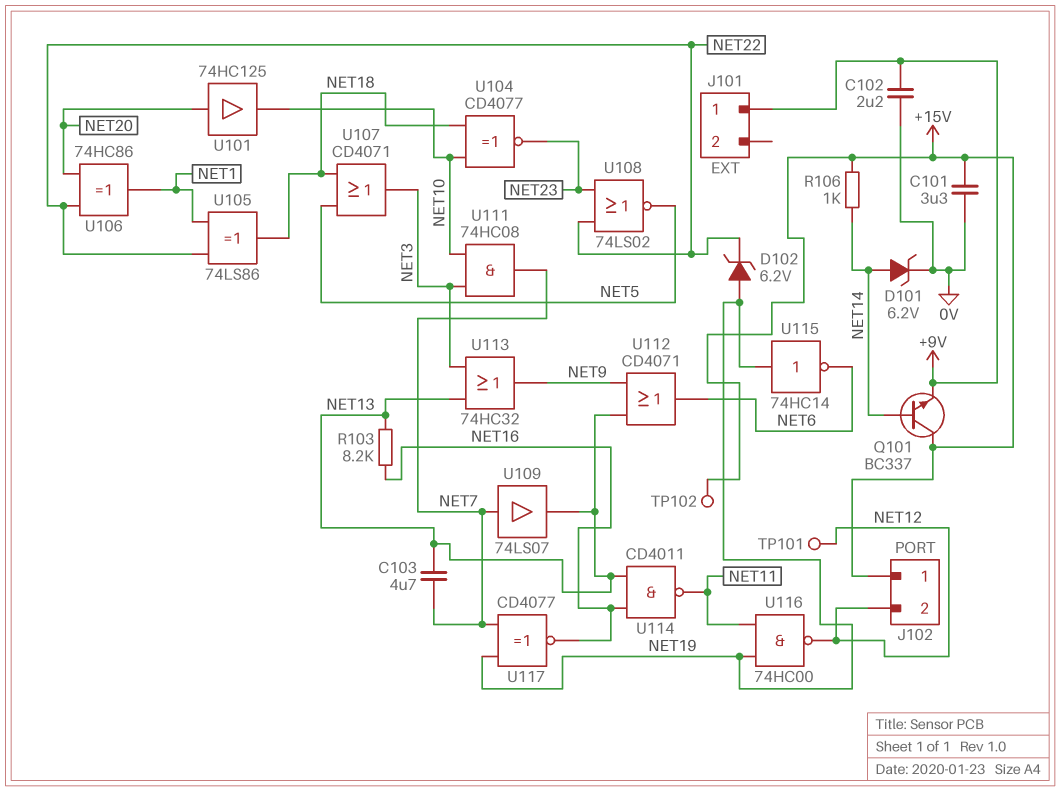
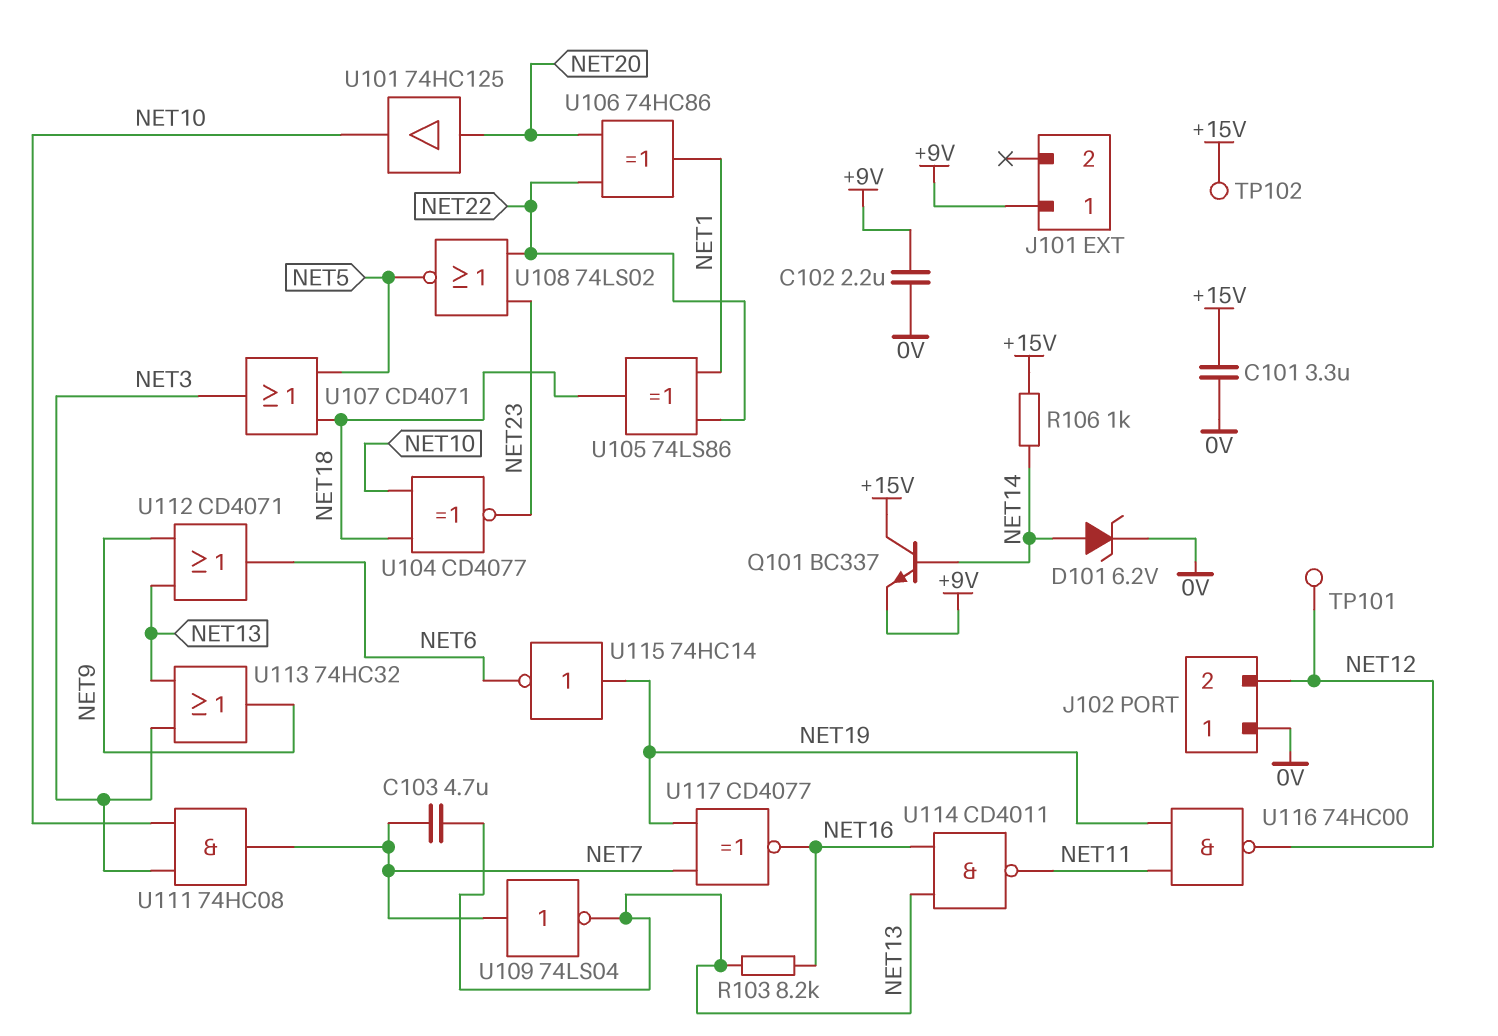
D102: zener 6.2V (A NET19, K NET22) -> none
J102 pin 1: +15V -> 0V
U109: buffer 74LS07 (in NET7, out NET13) -> NOT 74LS04 (in NET7, out NET13)

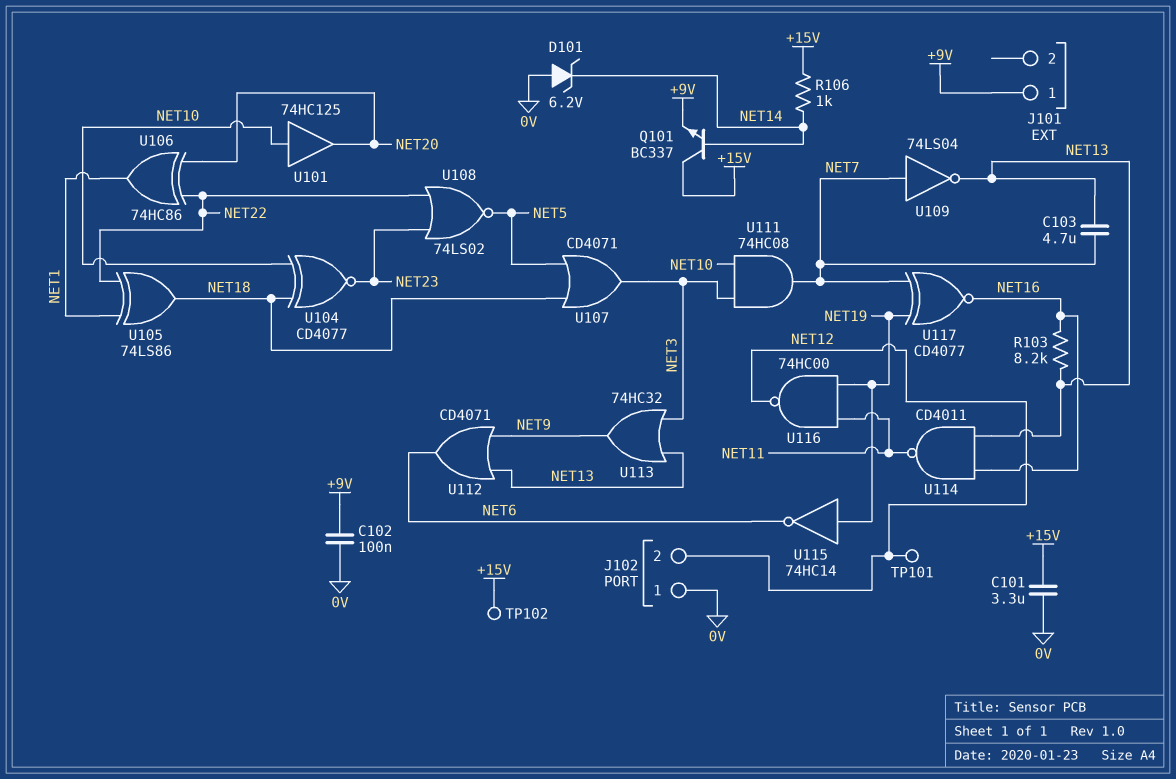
C102: 2.2uF (+9V, 0V) -> 100nF (+9V, 0V)
D101: zener 6.2V (A NET14, K 0V) -> zener 6.2V (A 0V, K NET14)
U101: buffer 74HC125 (in NET20, out NET10) -> buffer 74HC125 (in NET10, out NET20)

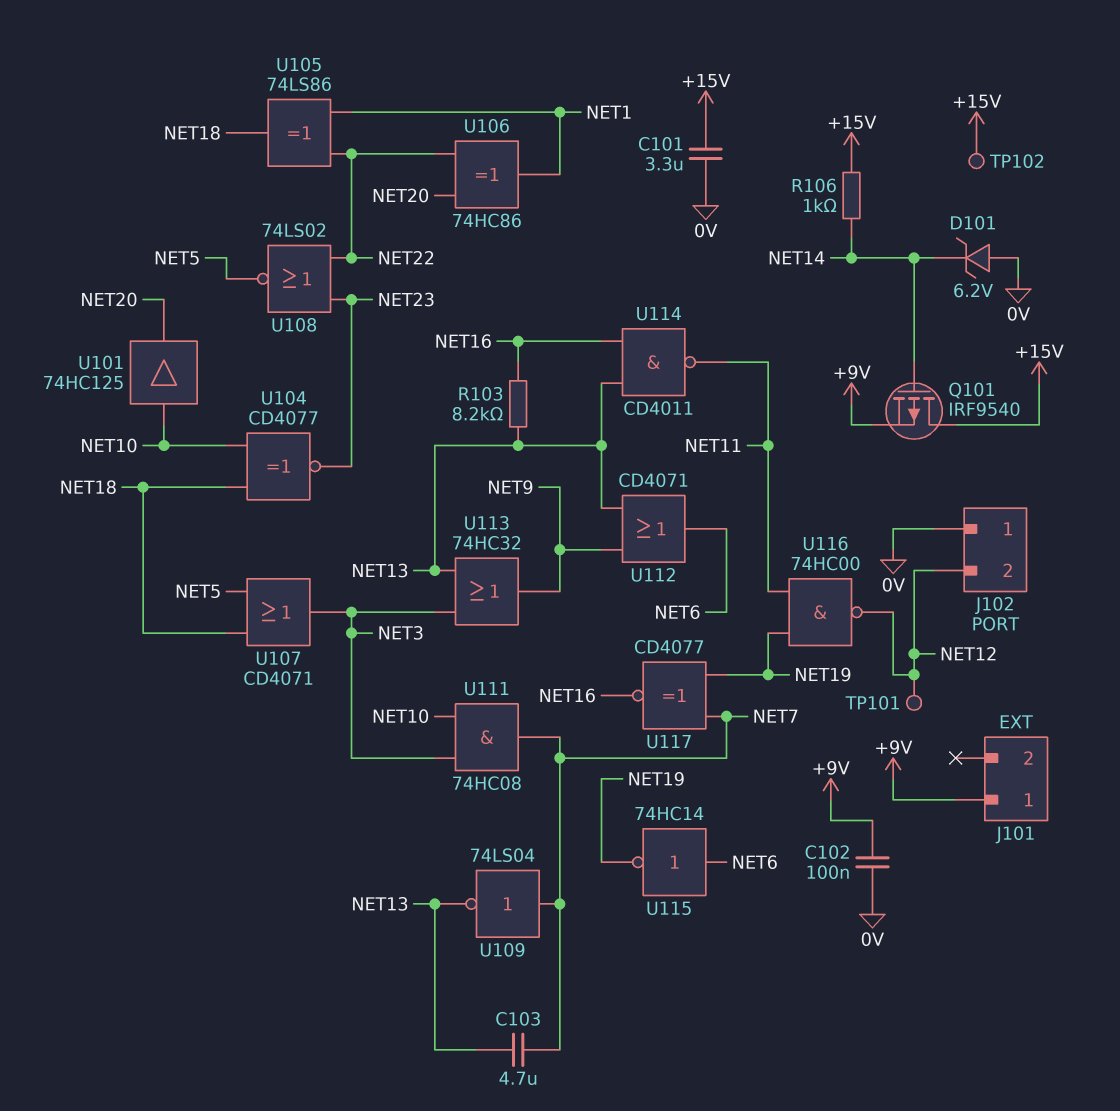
Q101: NPN BC337 (B NET14, C +15V, E +9V) -> PMOS IRF9540 (G NET14, D +15V, S +9V)
U115: NOT 74HC14 (in NET19, out NET6) -> NOT 74HC14 (in NET6, out NET19)

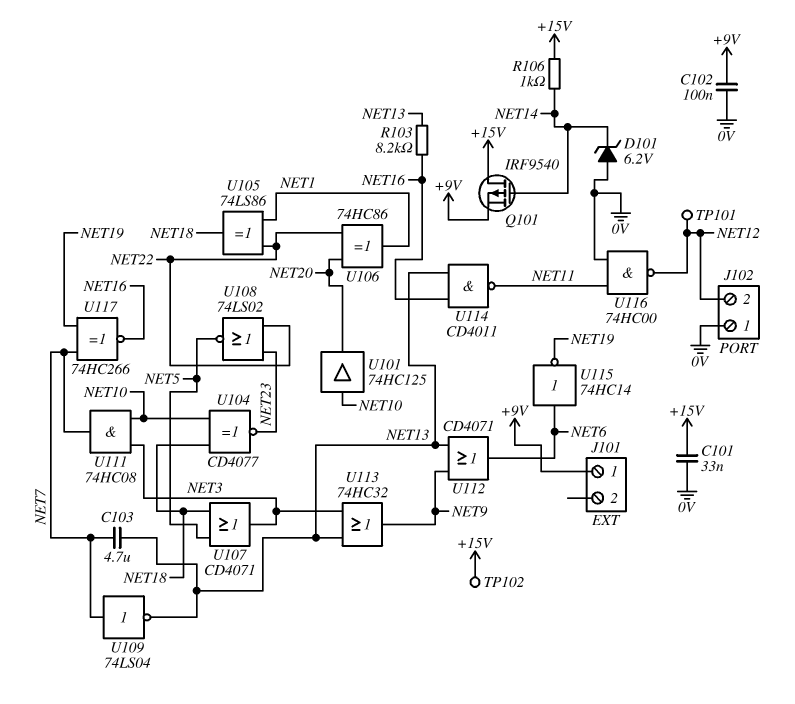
C101: 3.3uF (+15V, 0V) -> 33nF (+15V, 0V)
U116: NAND 74HC00 (in NET11, in NET19, out NET12) -> NAND 74HC00 (in 0V, in NET11, out NET12)
U117: XNOR CD4077 (in NET7, in NET19, out NET16) -> XNOR 74HC266 (in NET7, in NET19, out NET16)

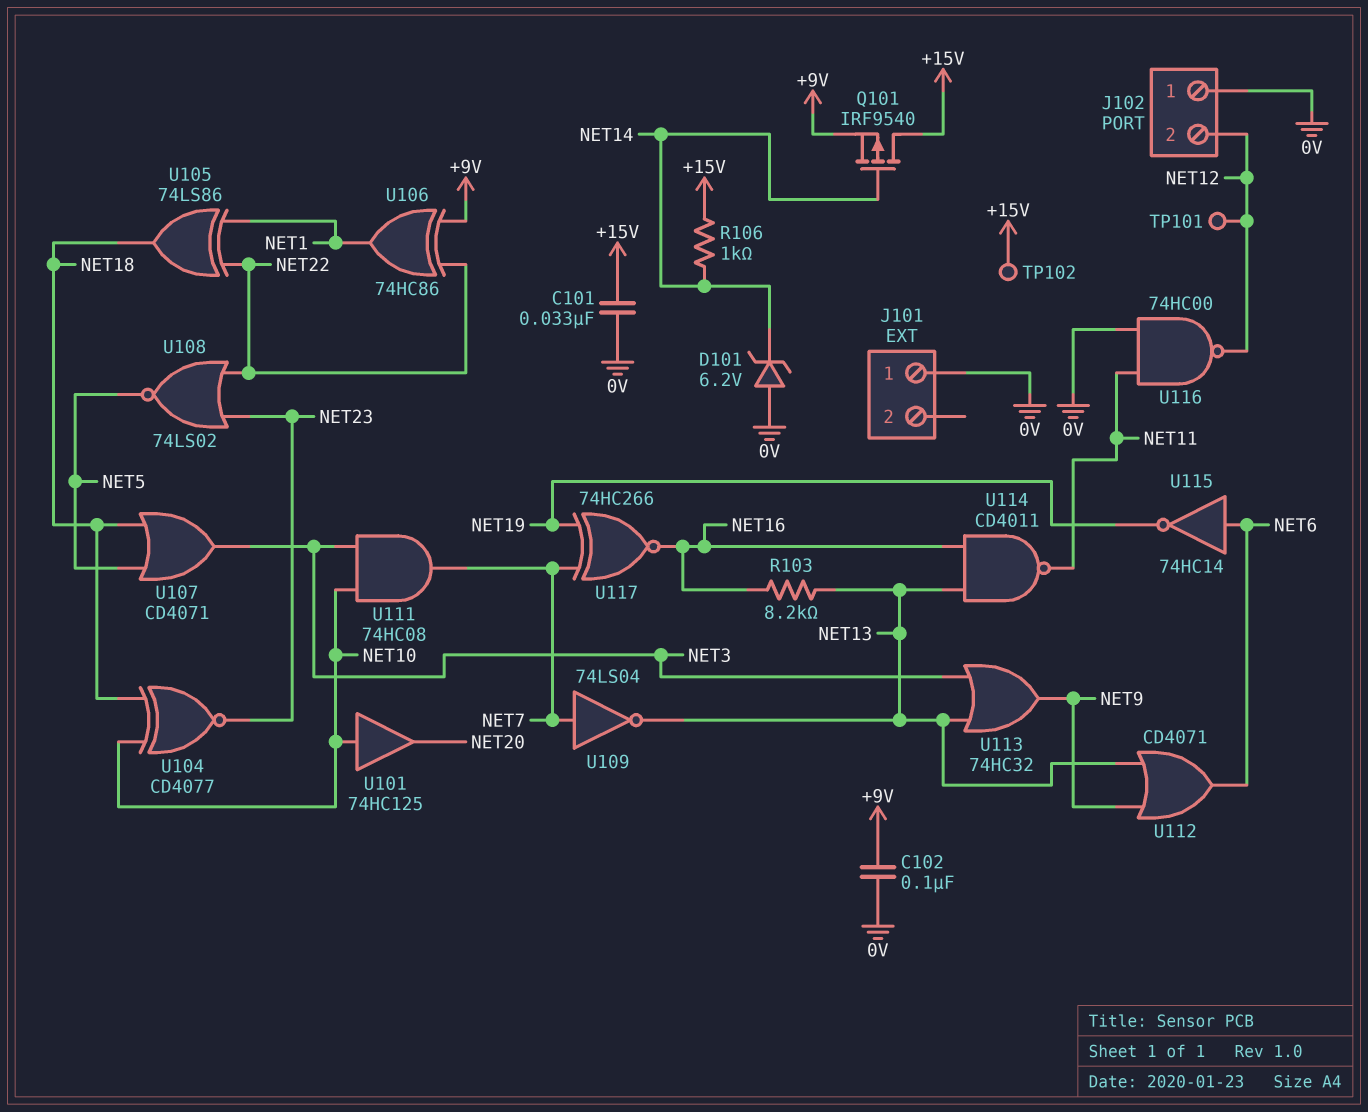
C103: 4.7uF (NET7, NET13) -> none
J101 pin 1: +9V -> 0V
U106: XOR 74HC86 (in NET20, in NET22, out NET1) -> XOR 74HC86 (in +9V, in NET22, out NET1)

